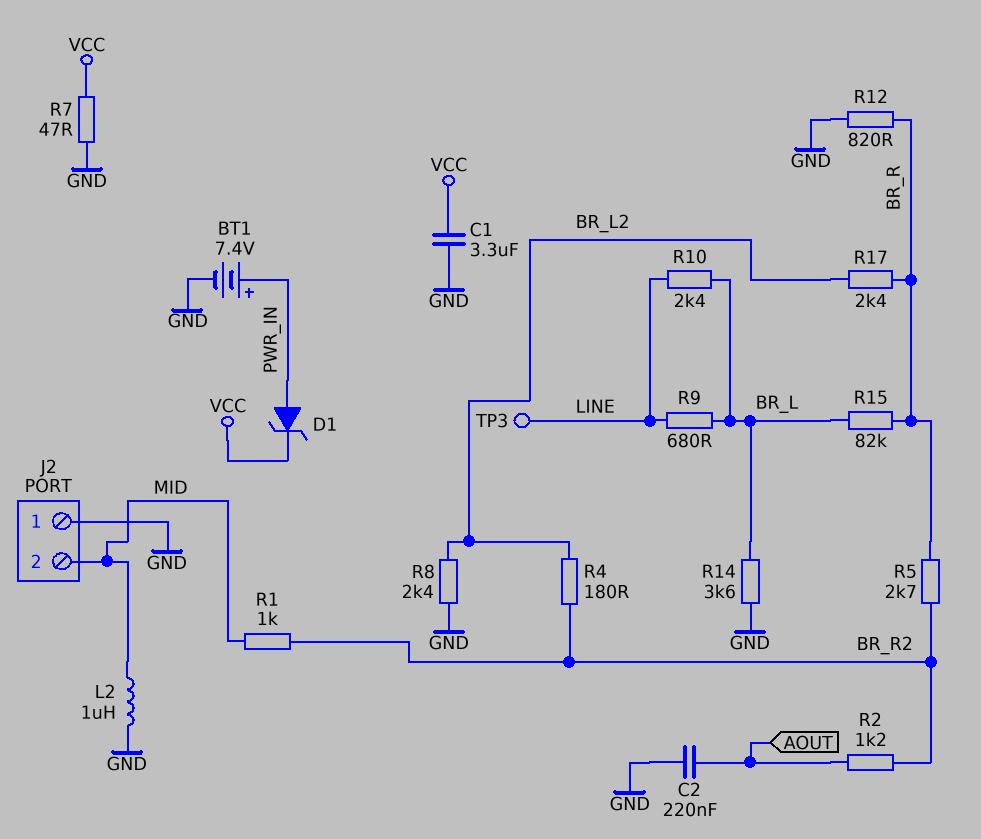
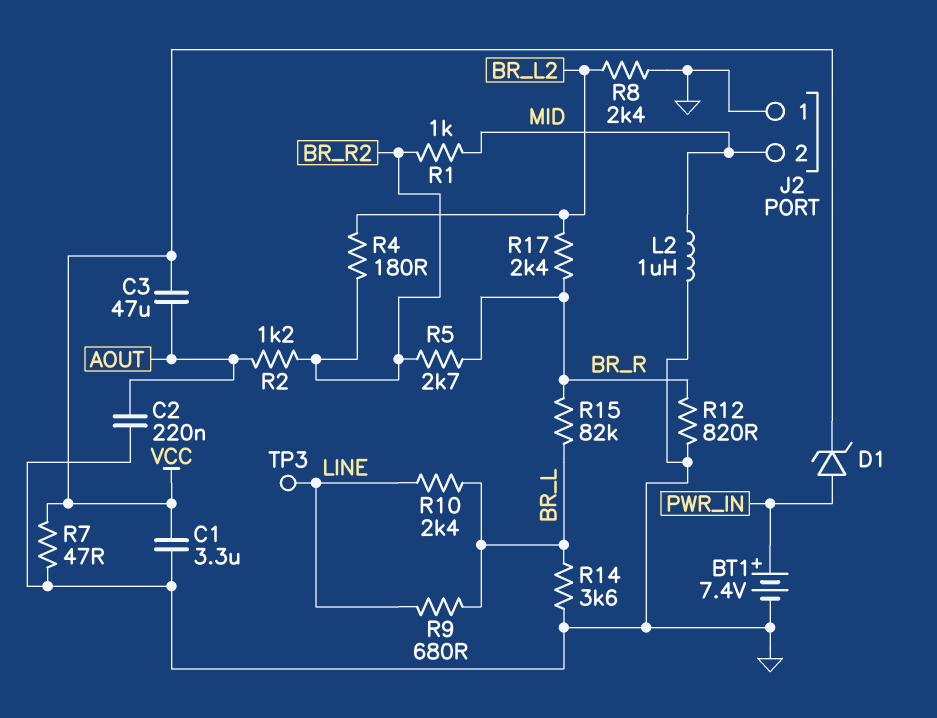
C3: none -> 47uF (AOUT, VCC)

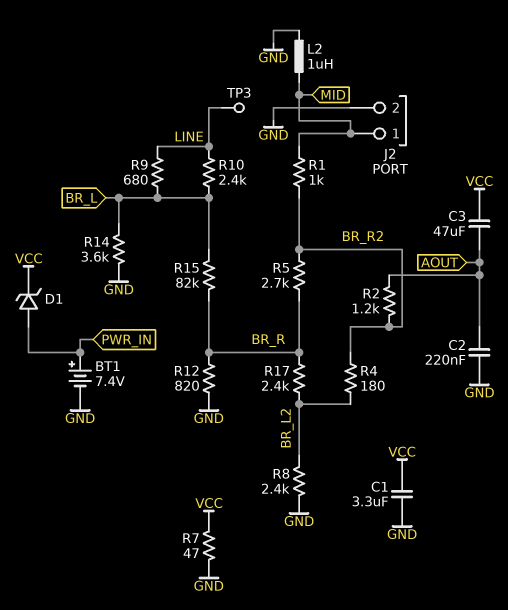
J2 pin 1: GND -> MID
J2 pin 2: MID -> GND

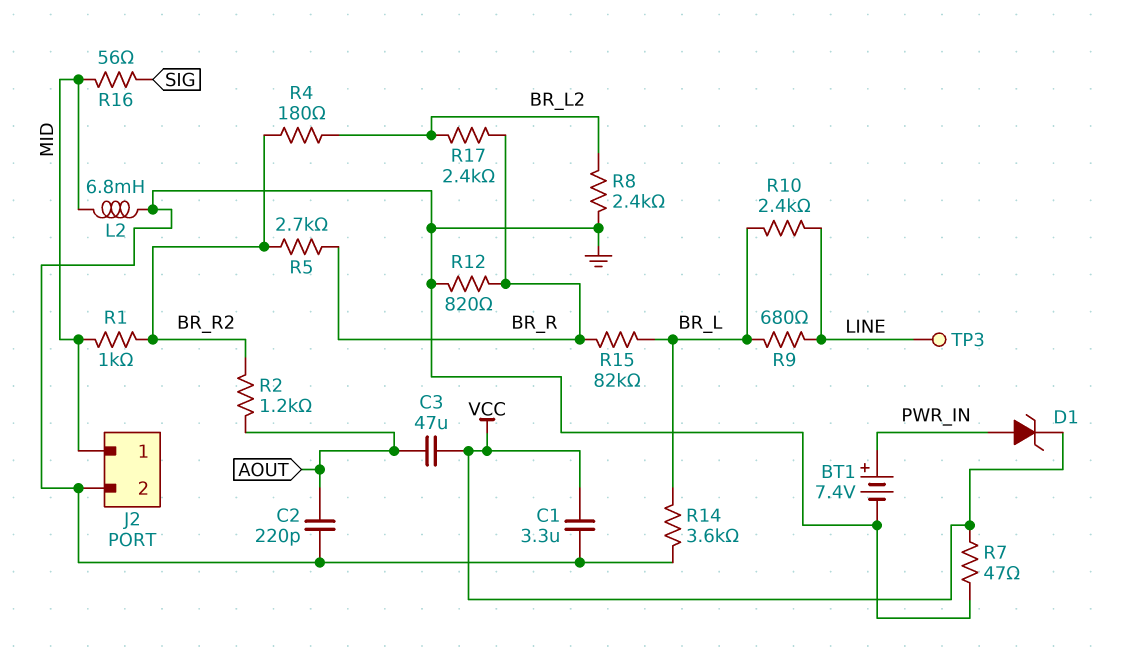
C2: 220nF (AOUT, GND) -> 220pF (AOUT, GND)
L2: 1uH (GND, MID) -> 6.8mH (GND, MID)
R16: none -> 56 (MID, SIG)

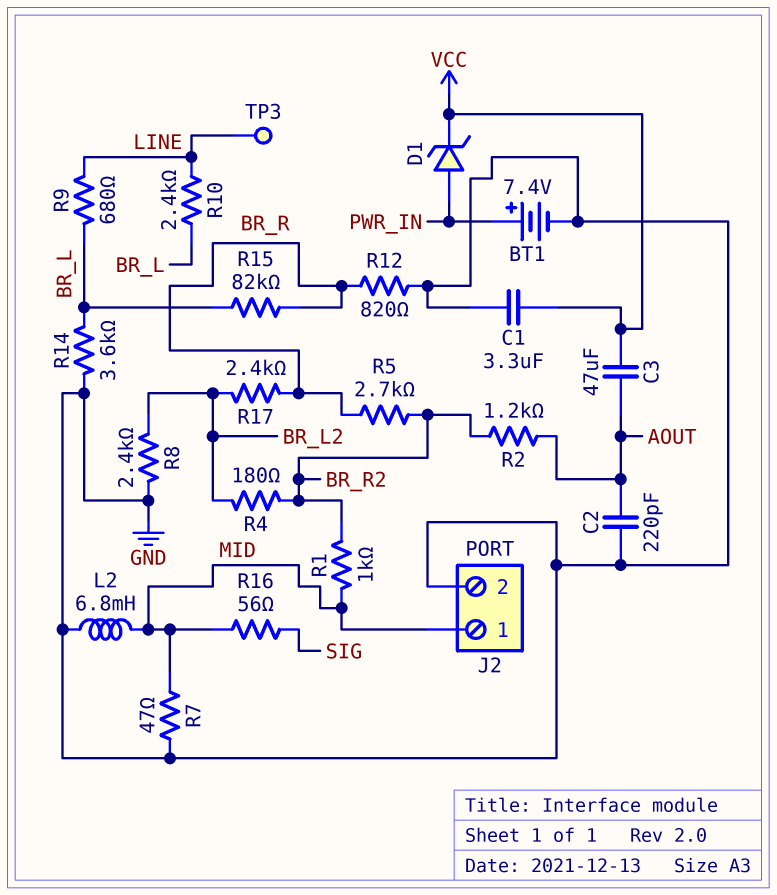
R7: 47 (GND, VCC) -> 47 (GND, MID)

